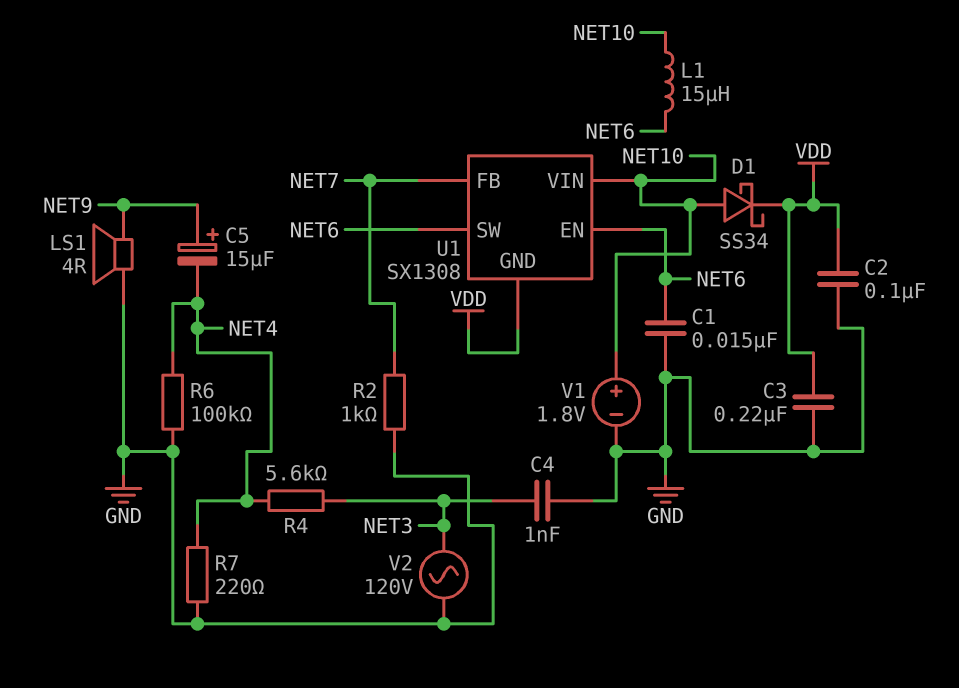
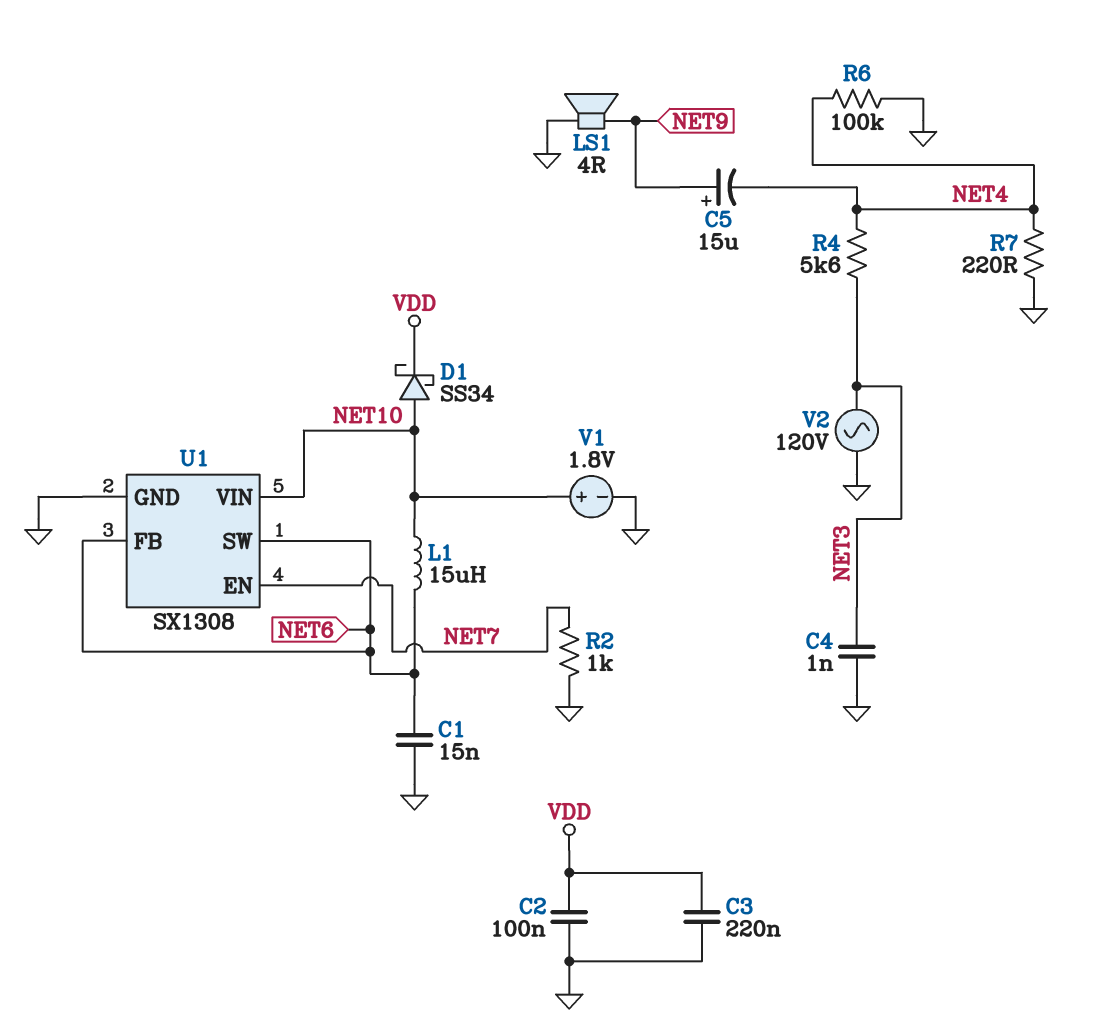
U1 pin EN: NET6 -> NET7
U1 pin FB: NET7 -> NET6
U1 pin GND: VDD -> GND

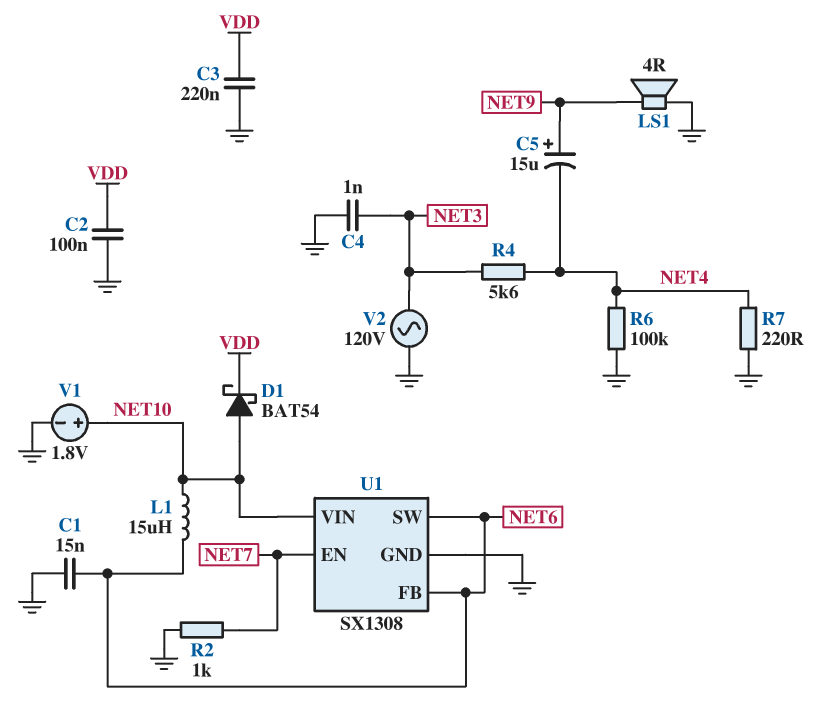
D1: schottky SS34 (A NET10, K VDD) -> schottky BAT54 (A NET10, K VDD)

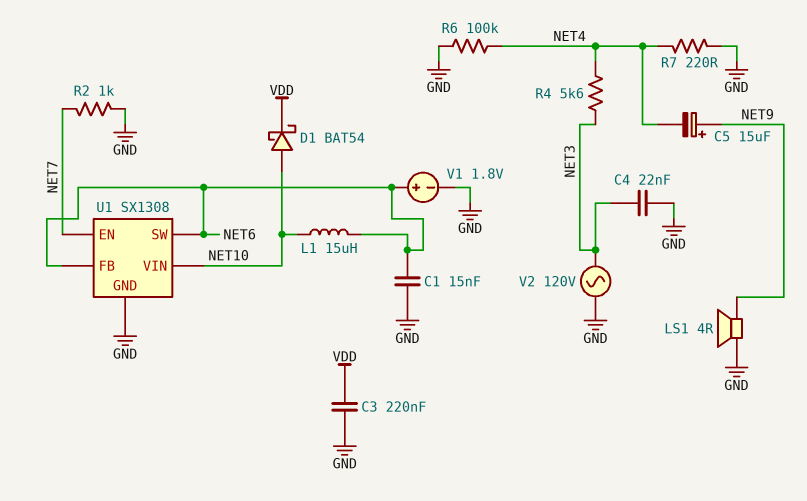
C2: 100nF (GND, VDD) -> none
C4: 1nF (GND, NET3) -> 22nF (GND, NET3)
V1: 1.8V (plus NET10, minus GND) -> 1.8V (plus NET6, minus GND)

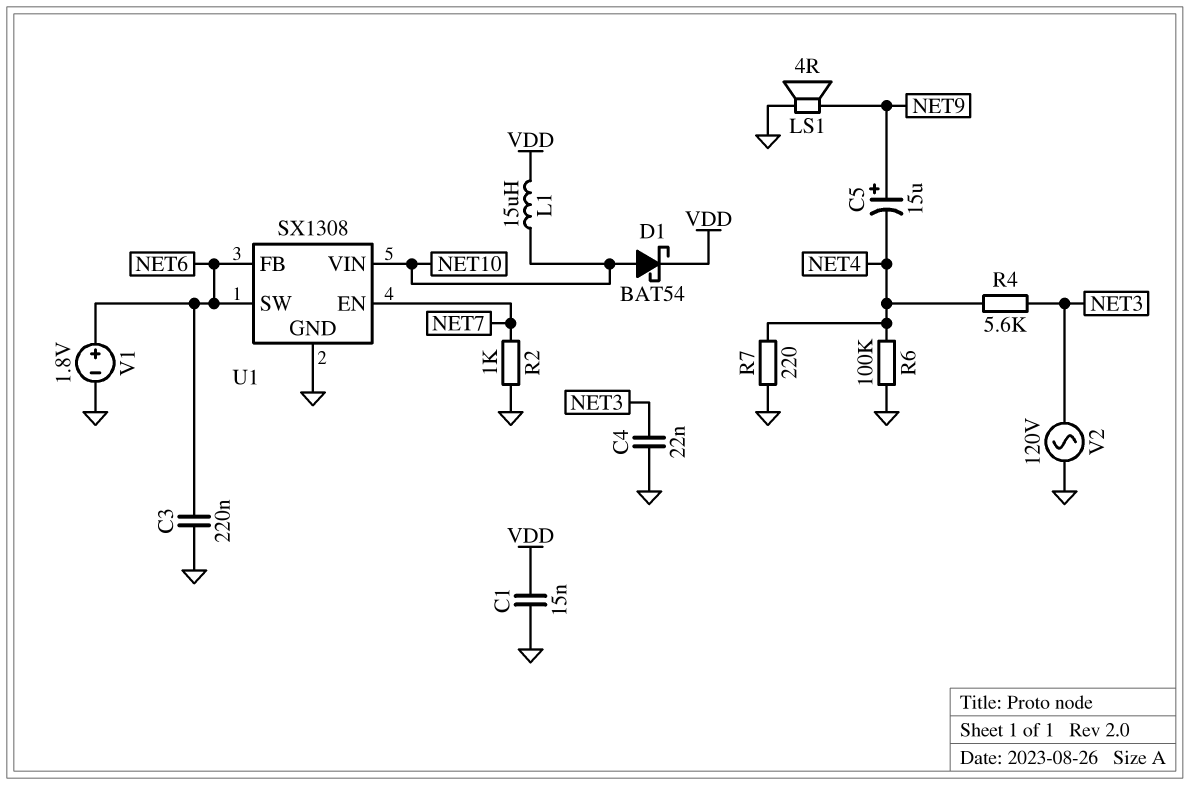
C1: 15nF (GND, NET6) -> 15nF (GND, VDD)
C3: 220nF (GND, VDD) -> 220nF (GND, NET6)
L1: 15uH (NET6, NET10) -> 15uH (NET10, VDD)

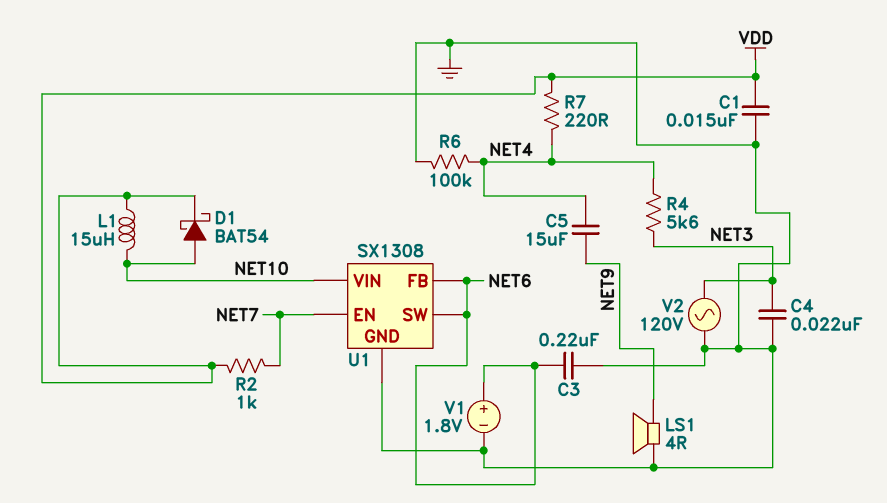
C5: 15uF (plus NET9, minus NET4) -> 15uF (NET4, NET9)
R2: 1k (GND, NET7) -> 1k (NET7, VDD)
R7: 220 (GND, NET4) -> 220 (NET4, VDD)

